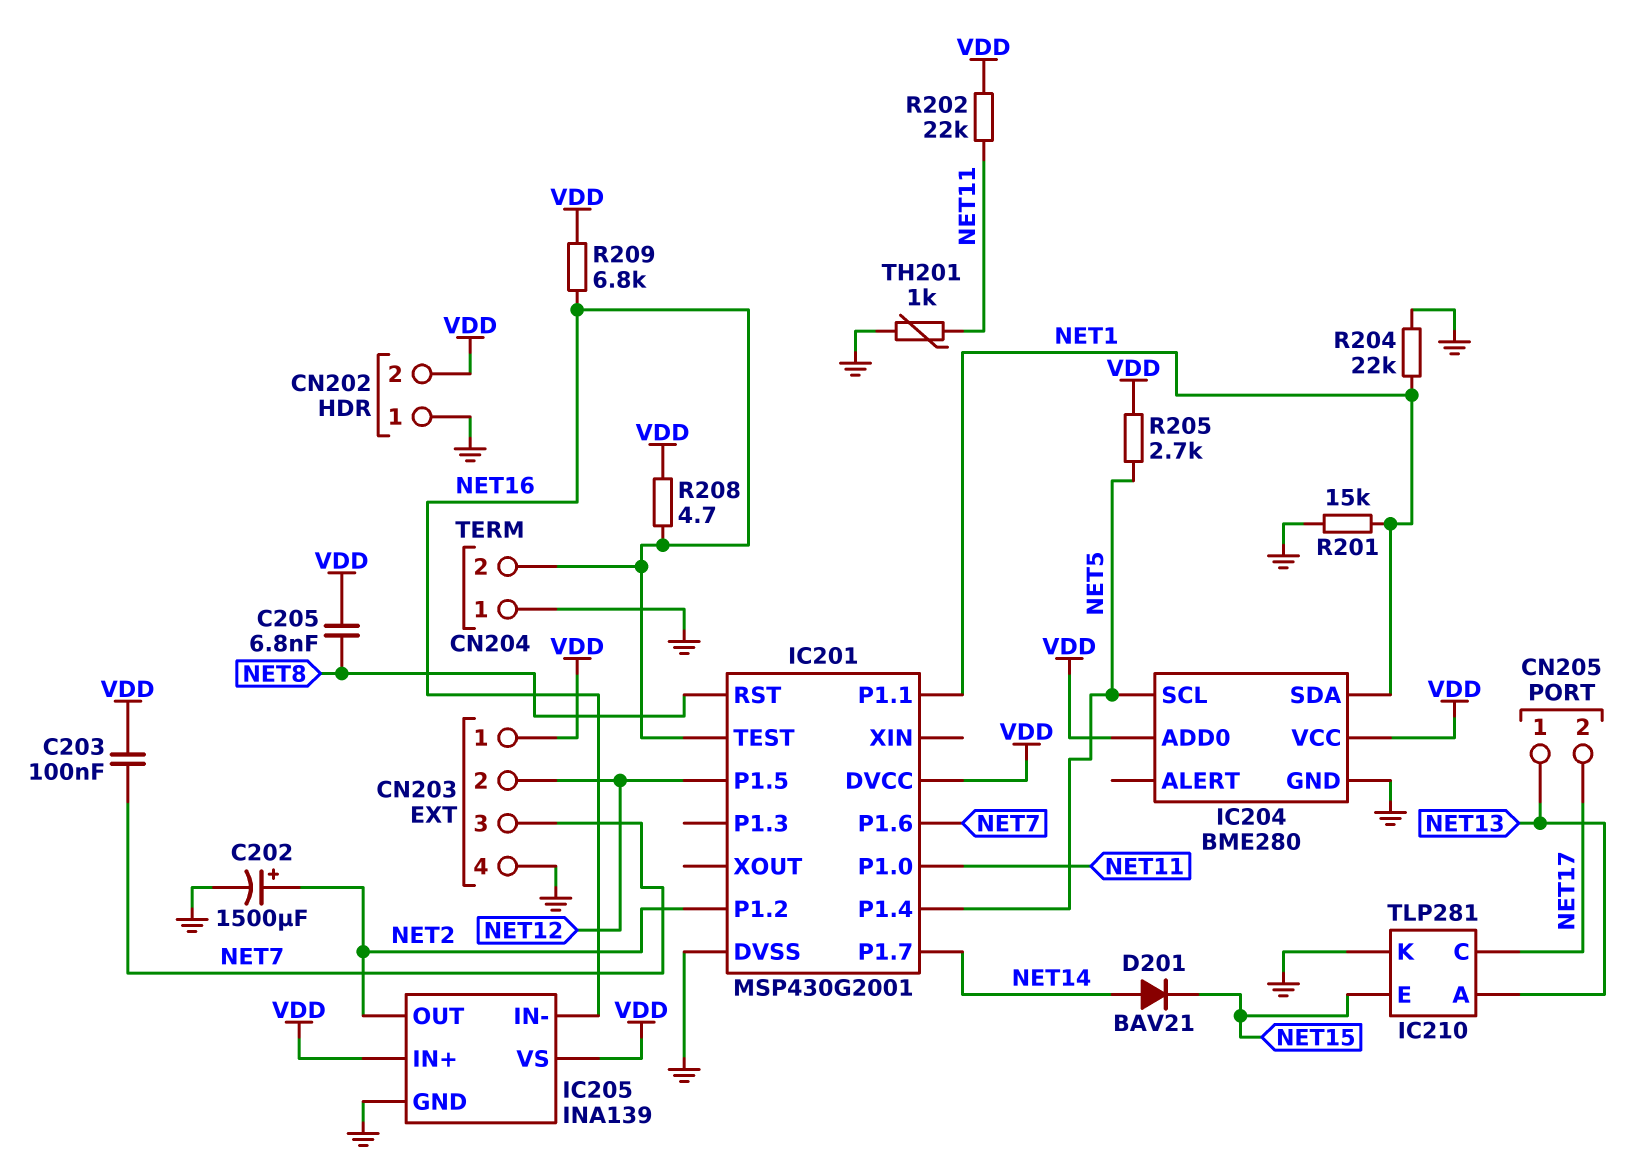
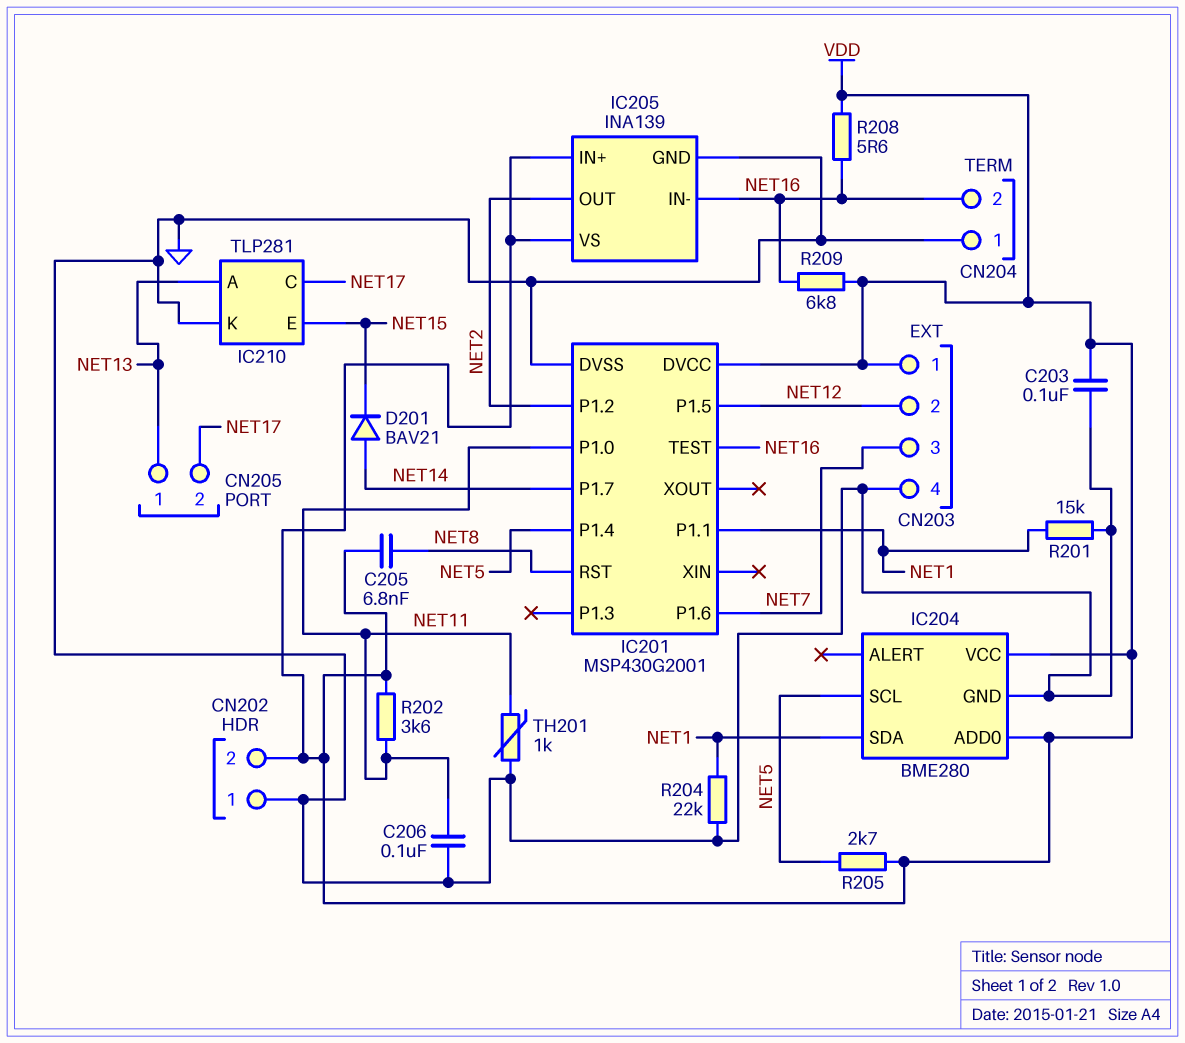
C202: 1500uF (plus NET2, minus GND) -> none
C203: 100nF (NET7, VDD) -> 100nF (GND, VDD)
C206: none -> 100nF (GND, NET11)
R202: 22k (NET11, VDD) -> 3.6k (NET11, VDD)
R208: 4.7 (NET16, VDD) -> 5.6 (NET16, VDD)

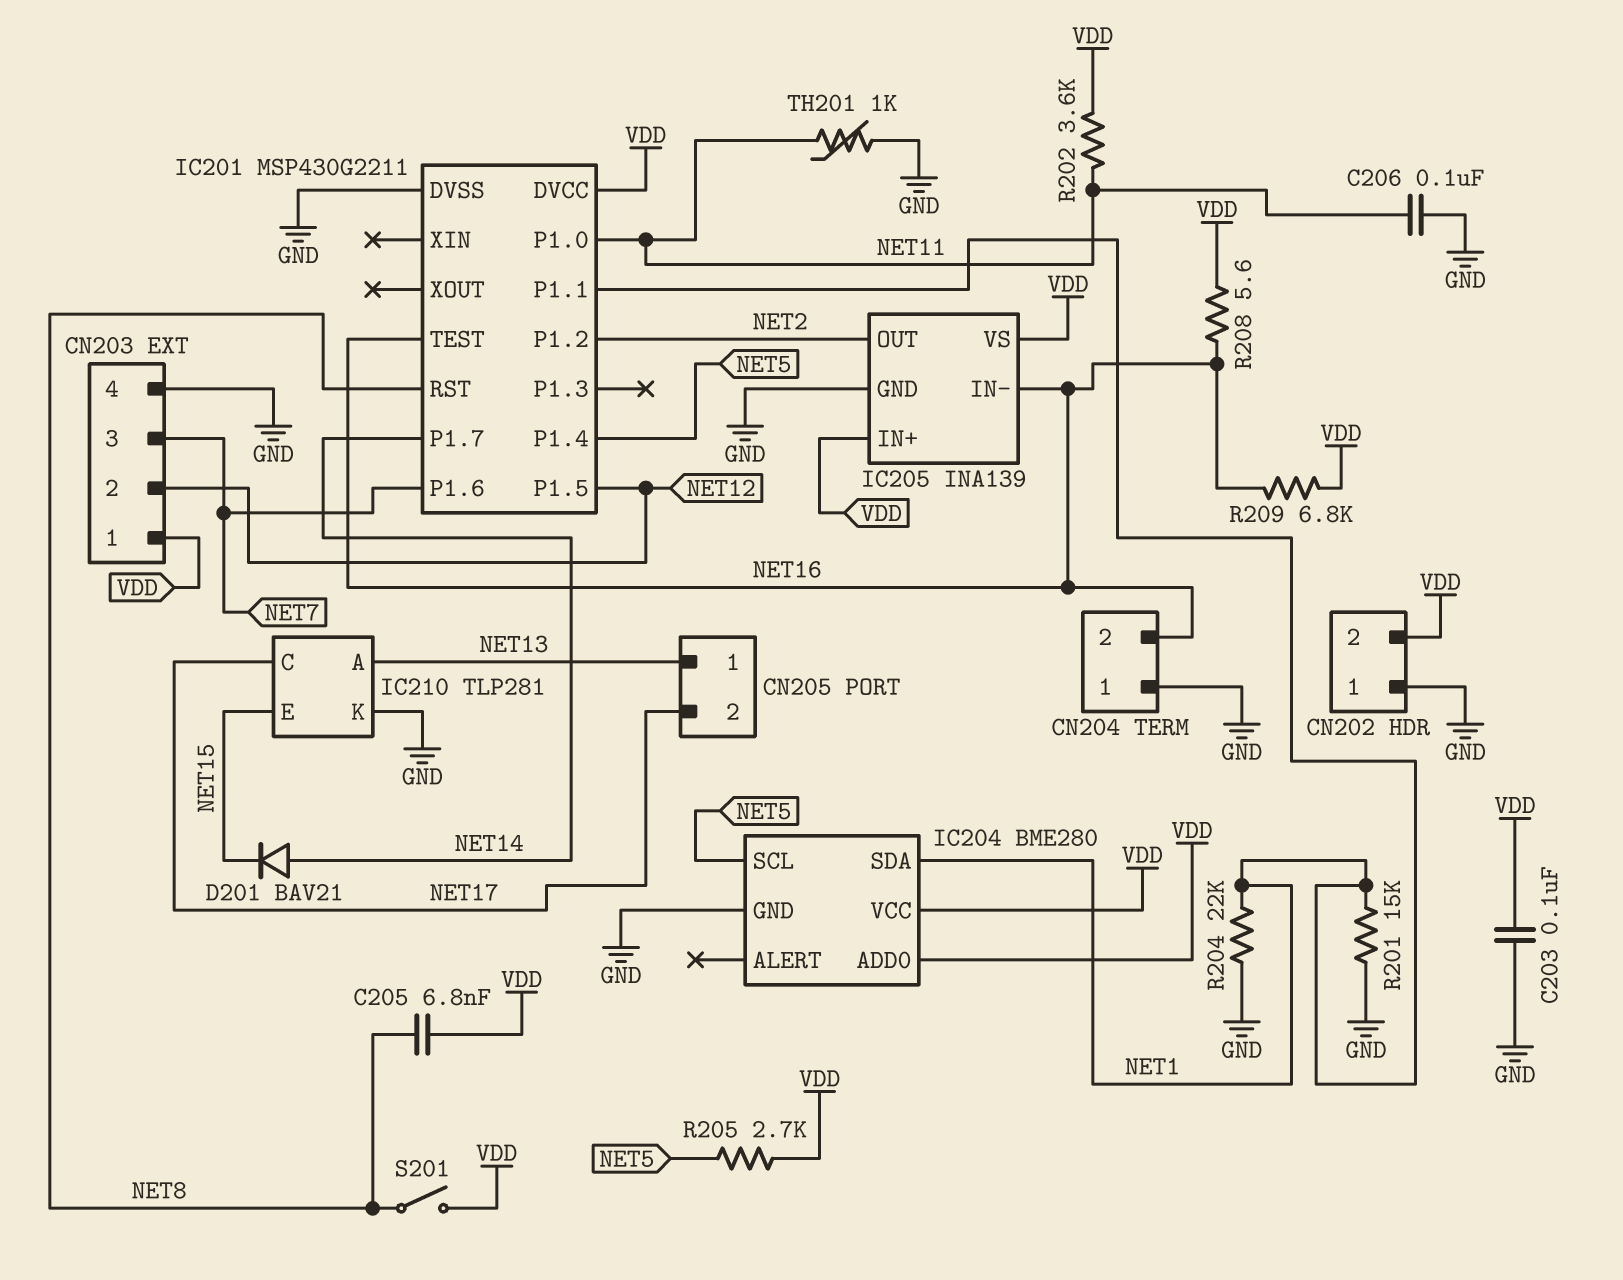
IC201: MSP430G2001 -> MSP430G2211
S201: none -> switch (NET8, VDD)

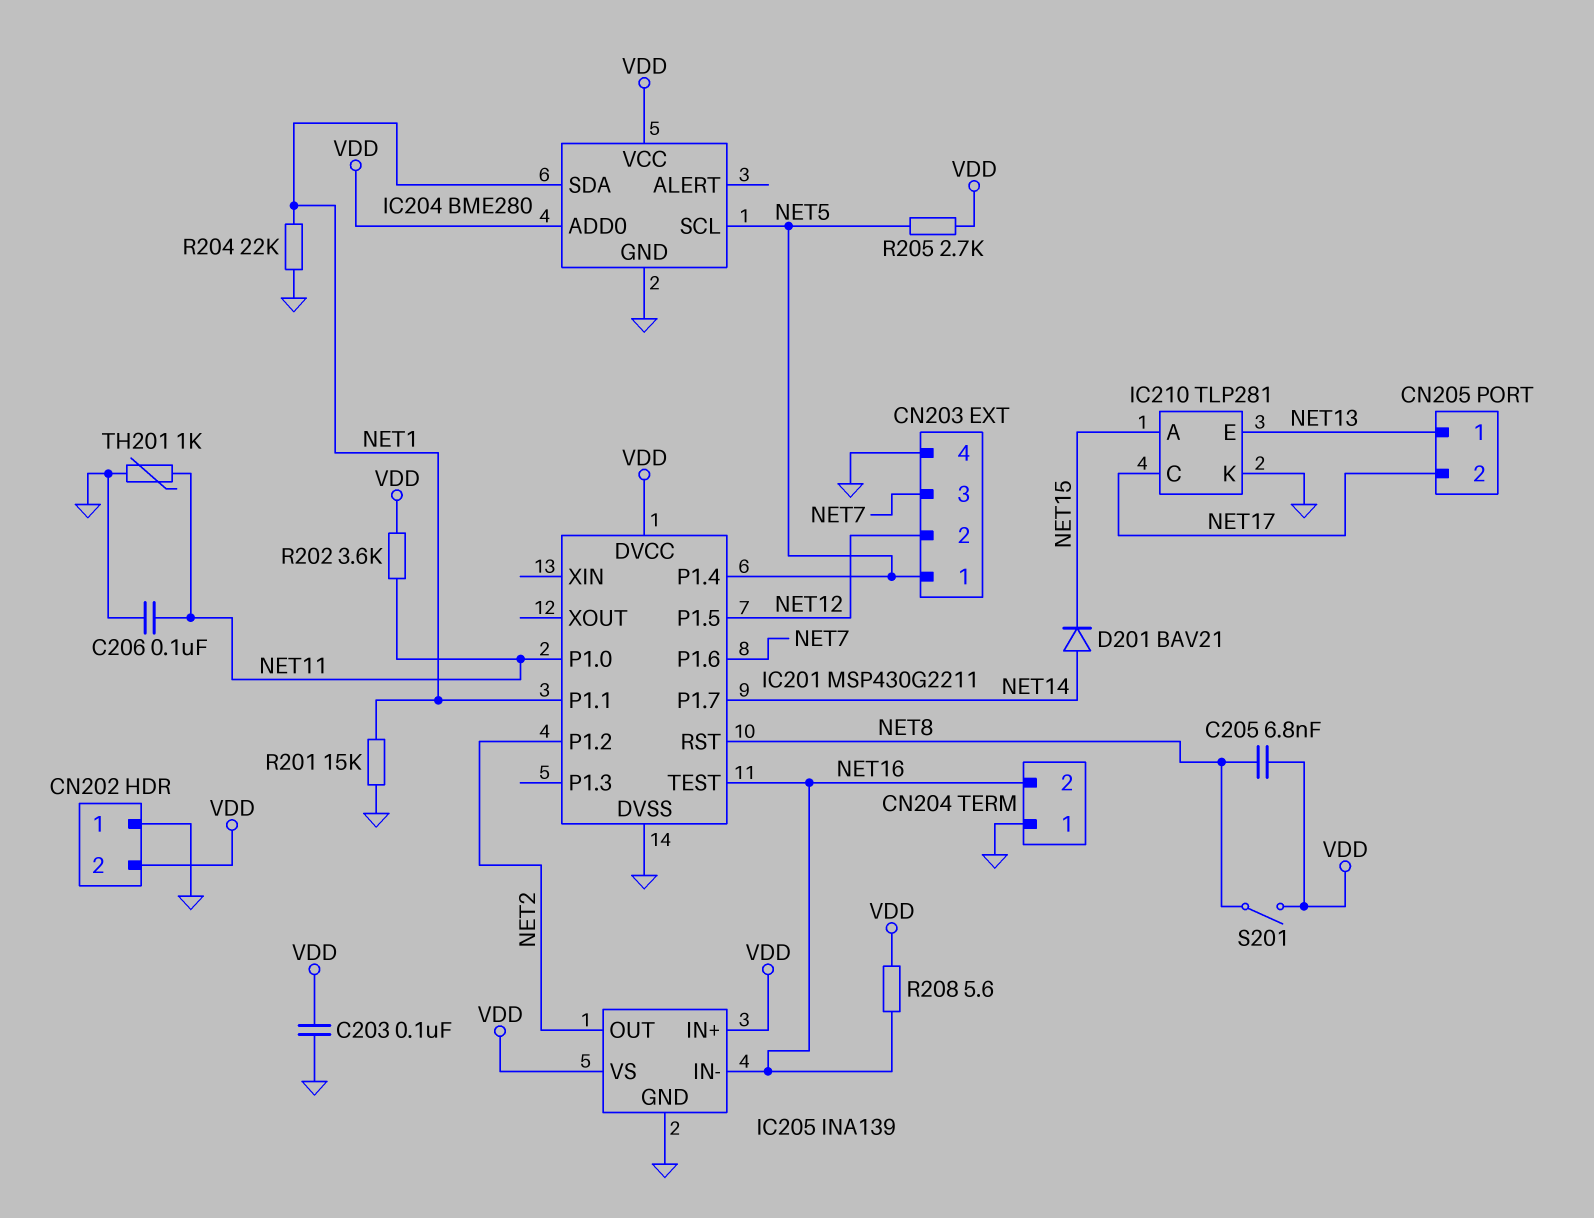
CN203 pin 1: VDD -> NET5
IC210 pin A: NET13 -> NET15
IC210 pin E: NET15 -> NET13
R209: 6.8k (NET16, VDD) -> none

